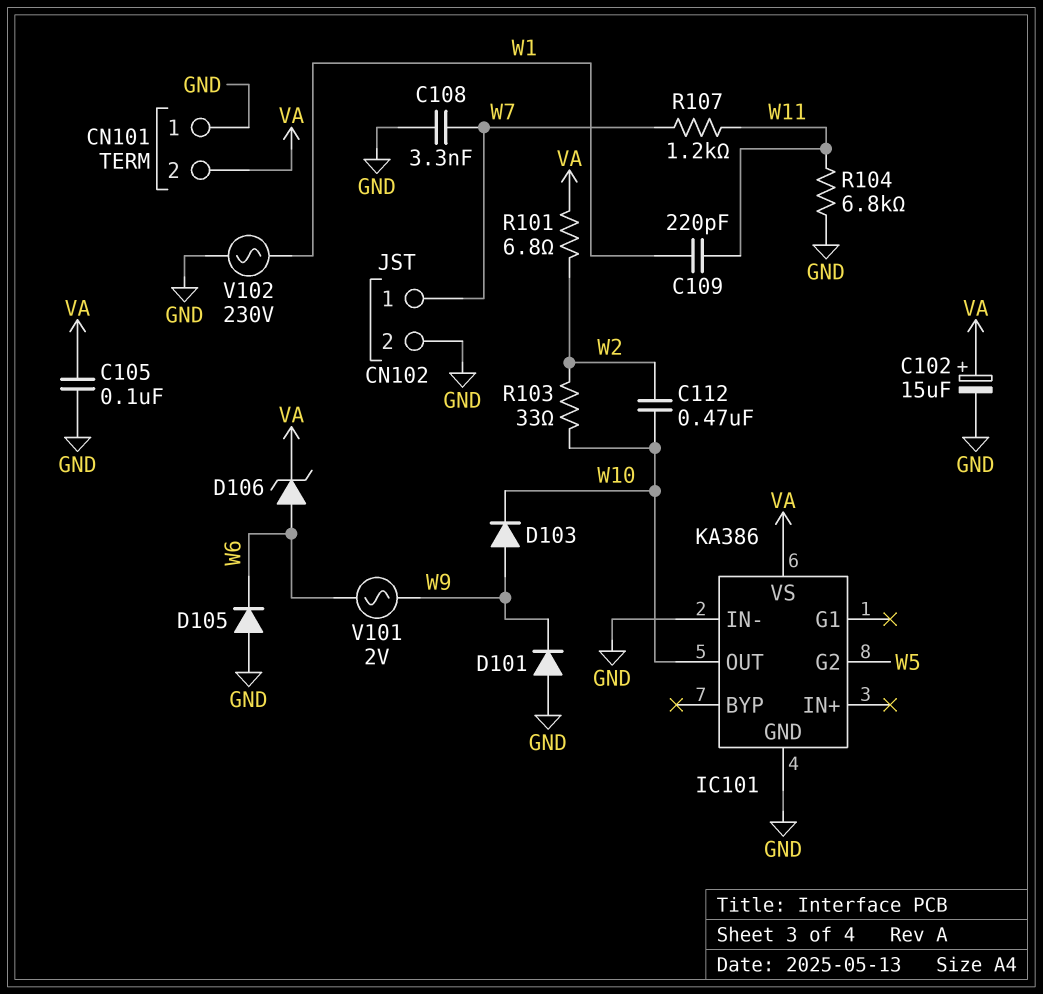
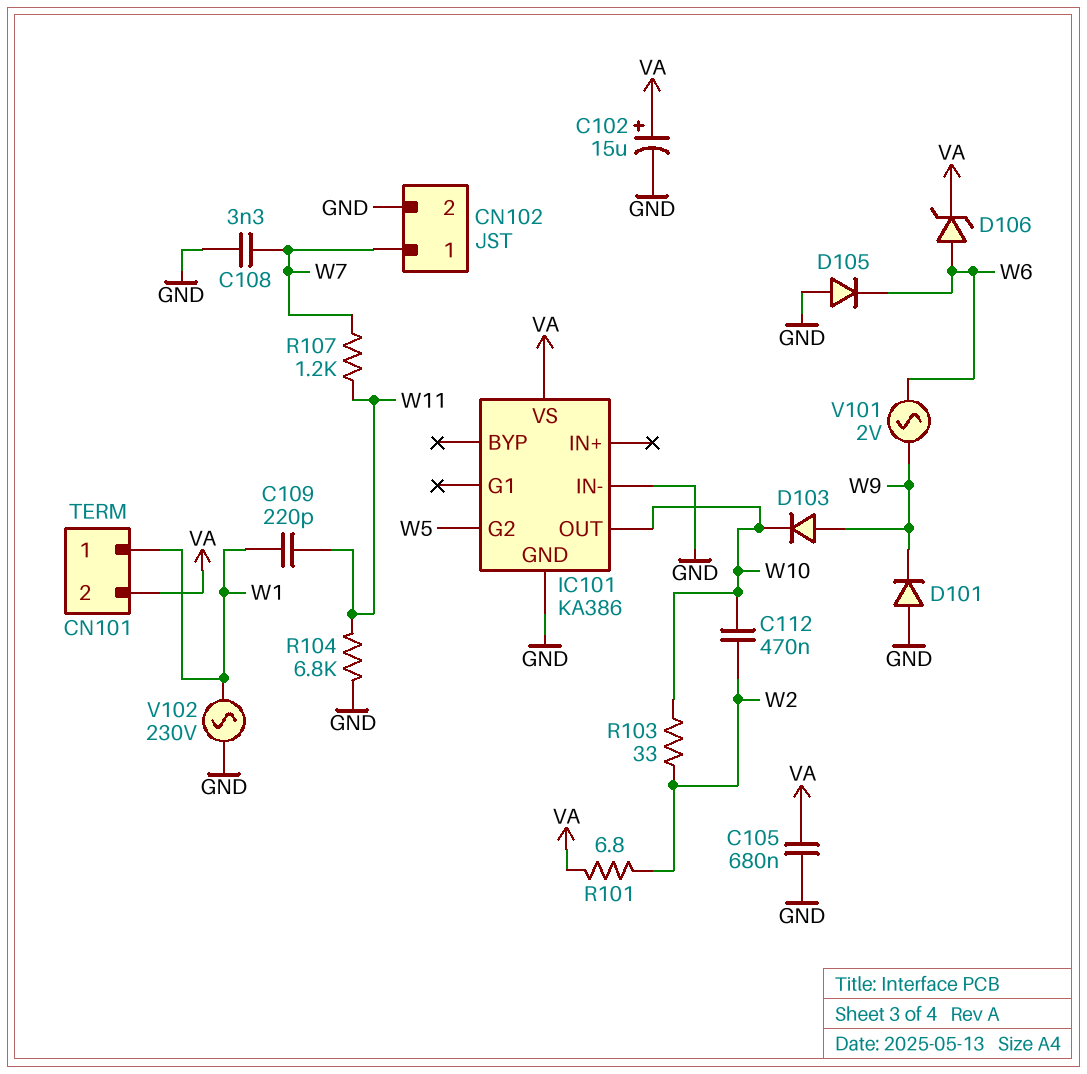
C105: 100nF (GND, VA) -> 680nF (GND, VA)
CN101 pin 1: GND -> W1

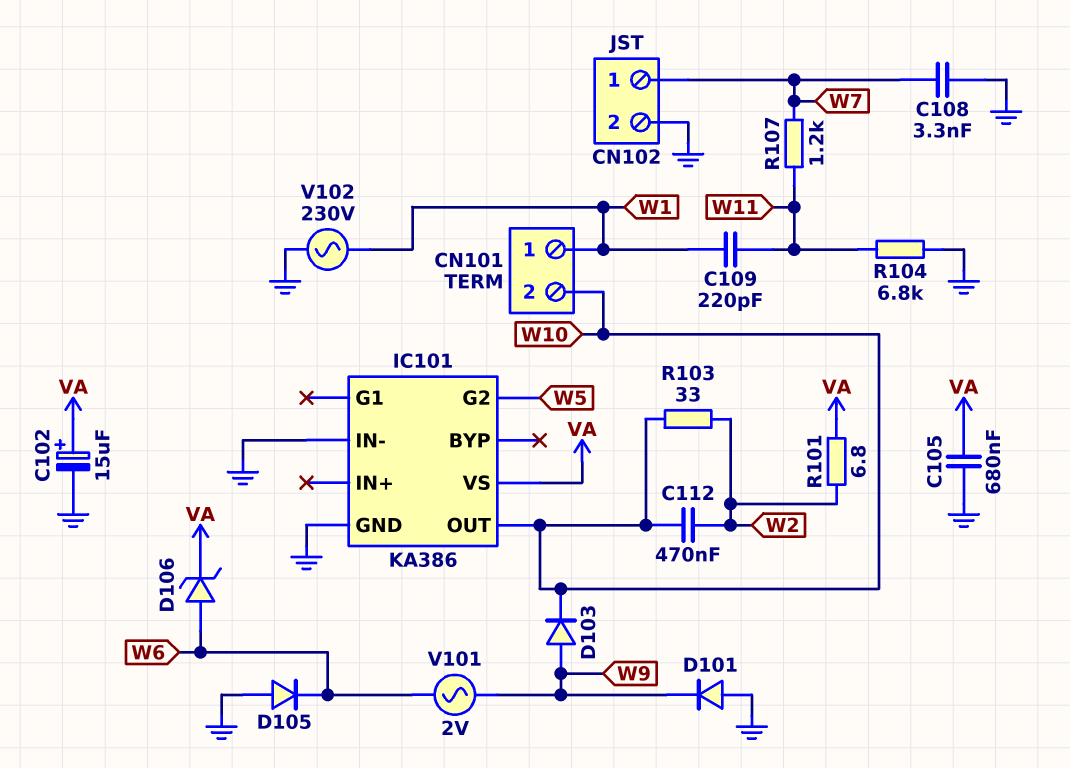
CN101 pin 2: VA -> W10

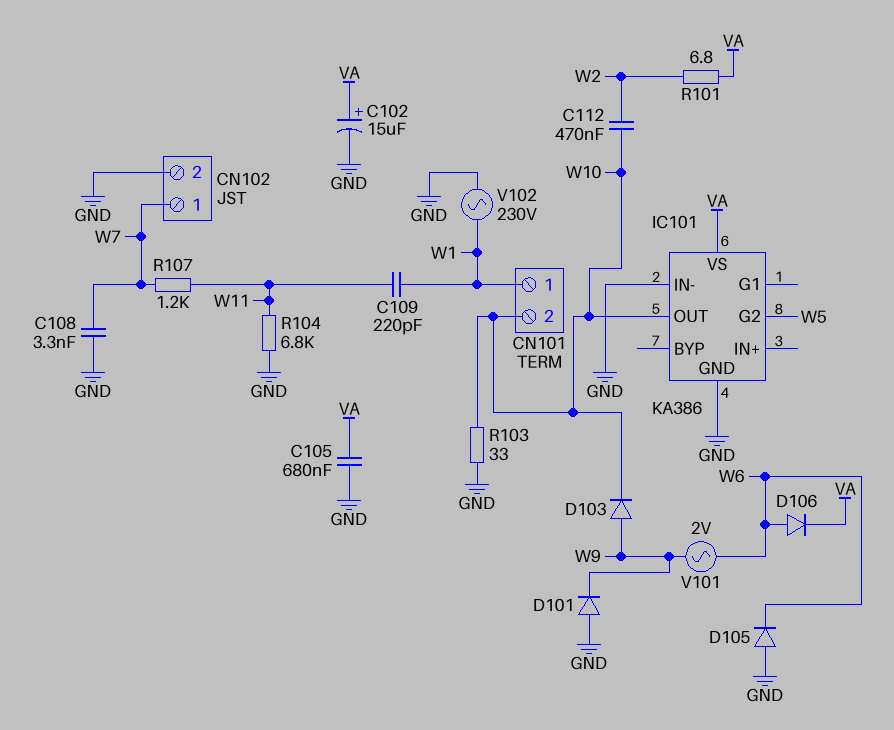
D106: zener (A W6, K VA) -> diode (A W6, K VA)
R103: 33 (W2, W10) -> 33 (GND, W10)

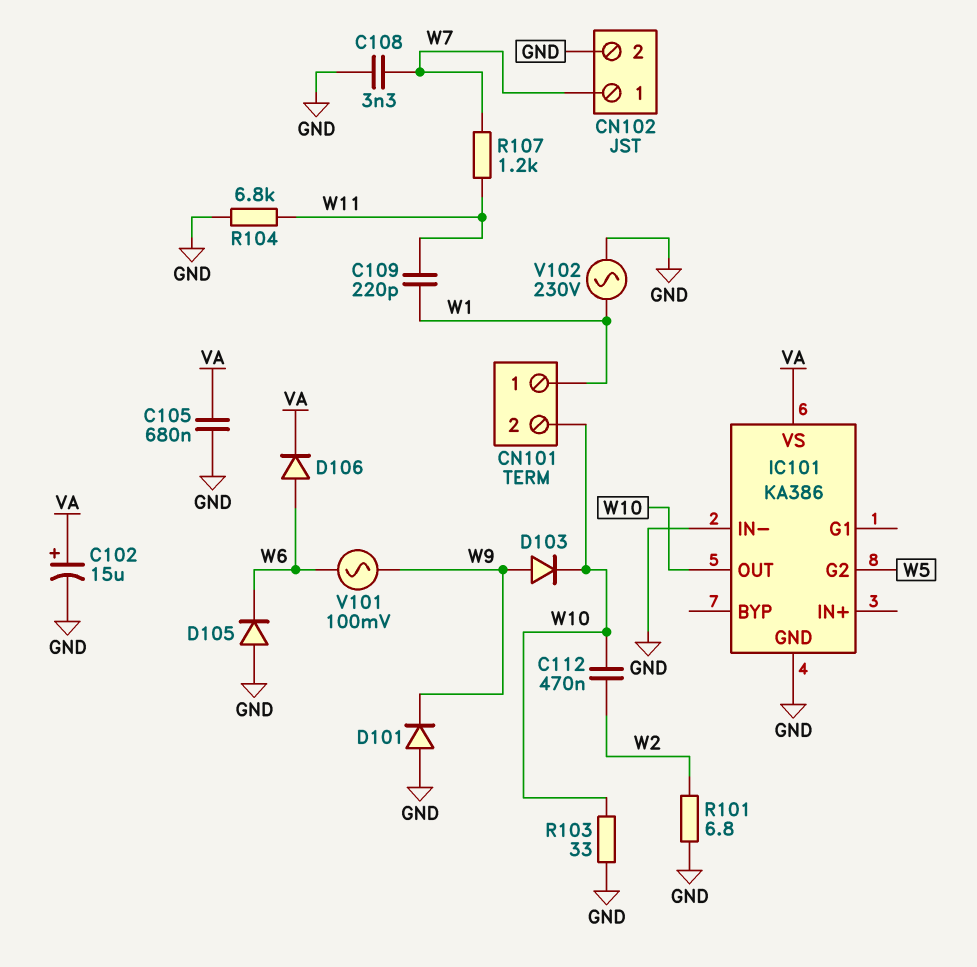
R101: 6.8 (VA, W2) -> 6.8 (GND, W2)
V101: AC 2V (W6, W9) -> AC 100mV (W6, W9)

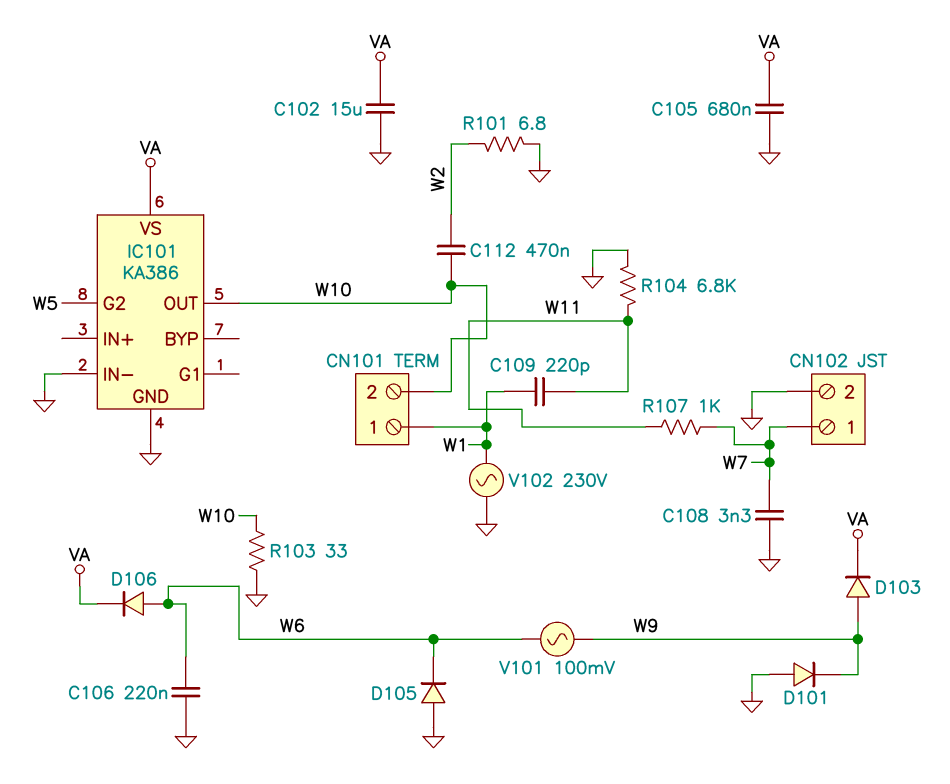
C102: 15uF (plus VA, minus GND) -> 15uF (GND, VA)
C106: none -> 220nF (GND, W6)
D103: diode (A W9, K W10) -> diode (A W9, K VA)
R107: 1.2k (W7, W11) -> 1k (W7, W11)

